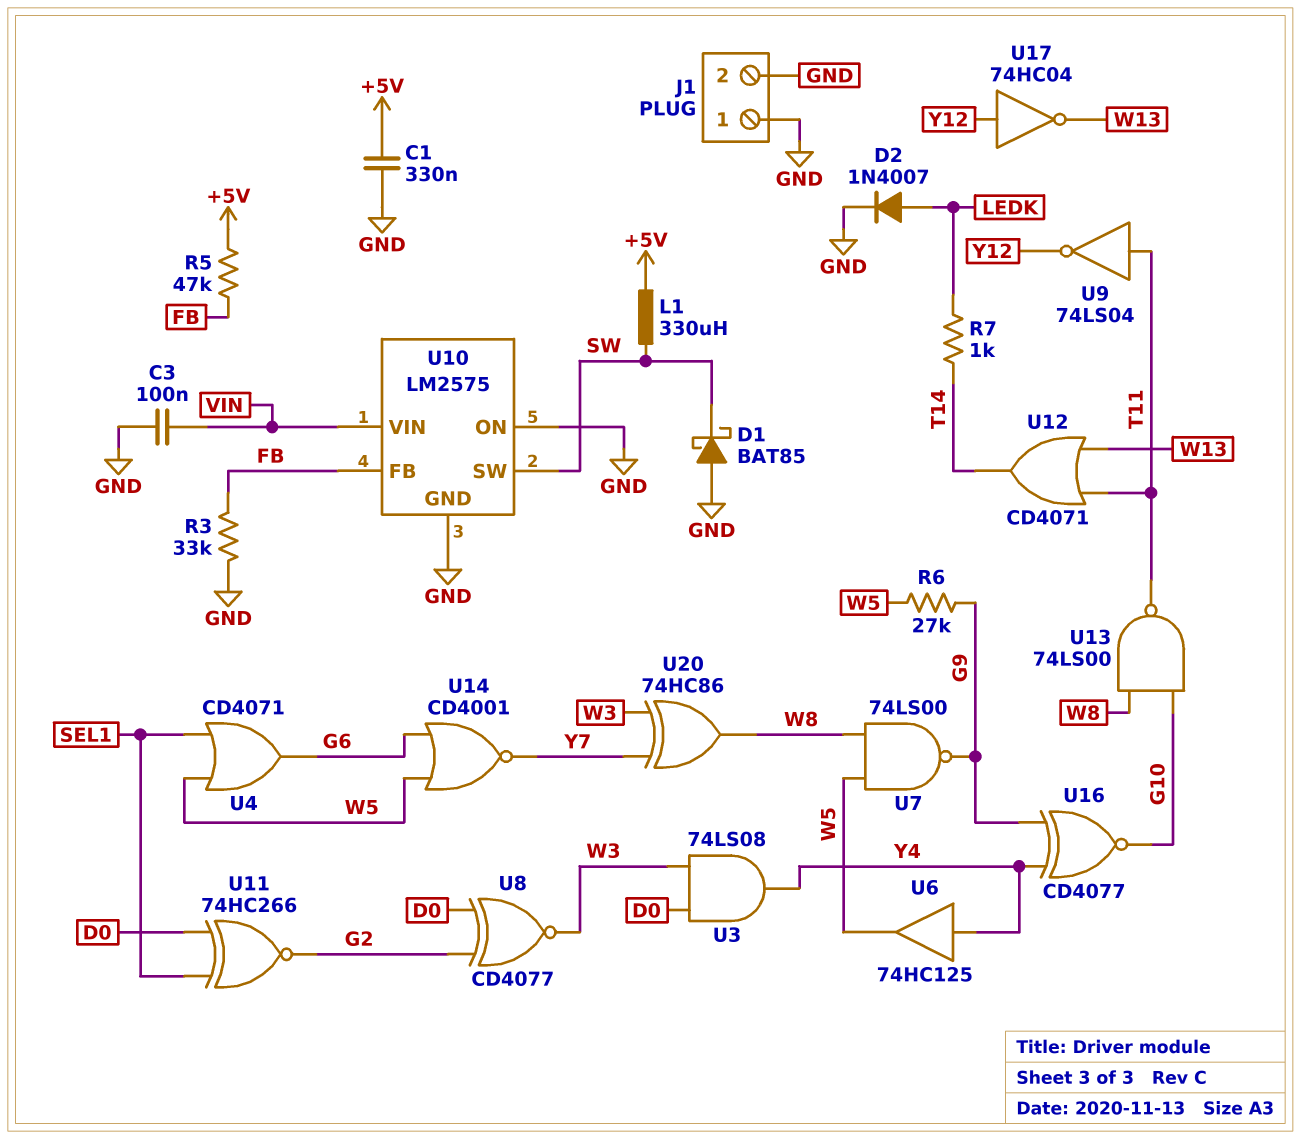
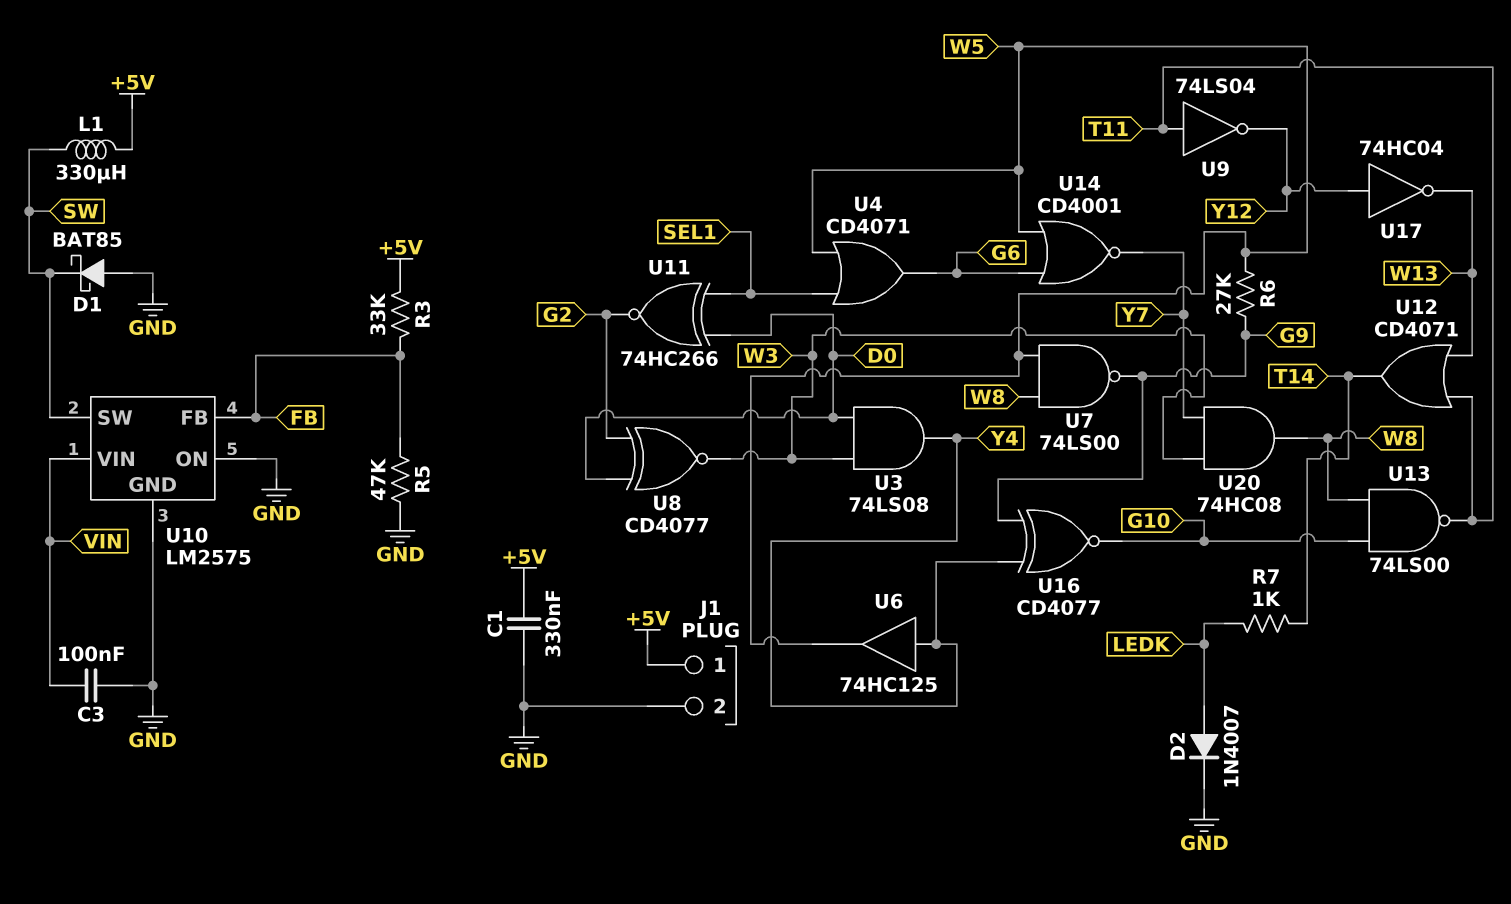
J1 pin 1: GND -> +5V
R3: 33k (FB, GND) -> 33k (+5V, FB)
R5: 47k (+5V, FB) -> 47k (FB, GND)
U20: XOR 74HC86 (in W3, in Y7, out W8) -> AND 74HC08 (in W3, in Y7, out W8)

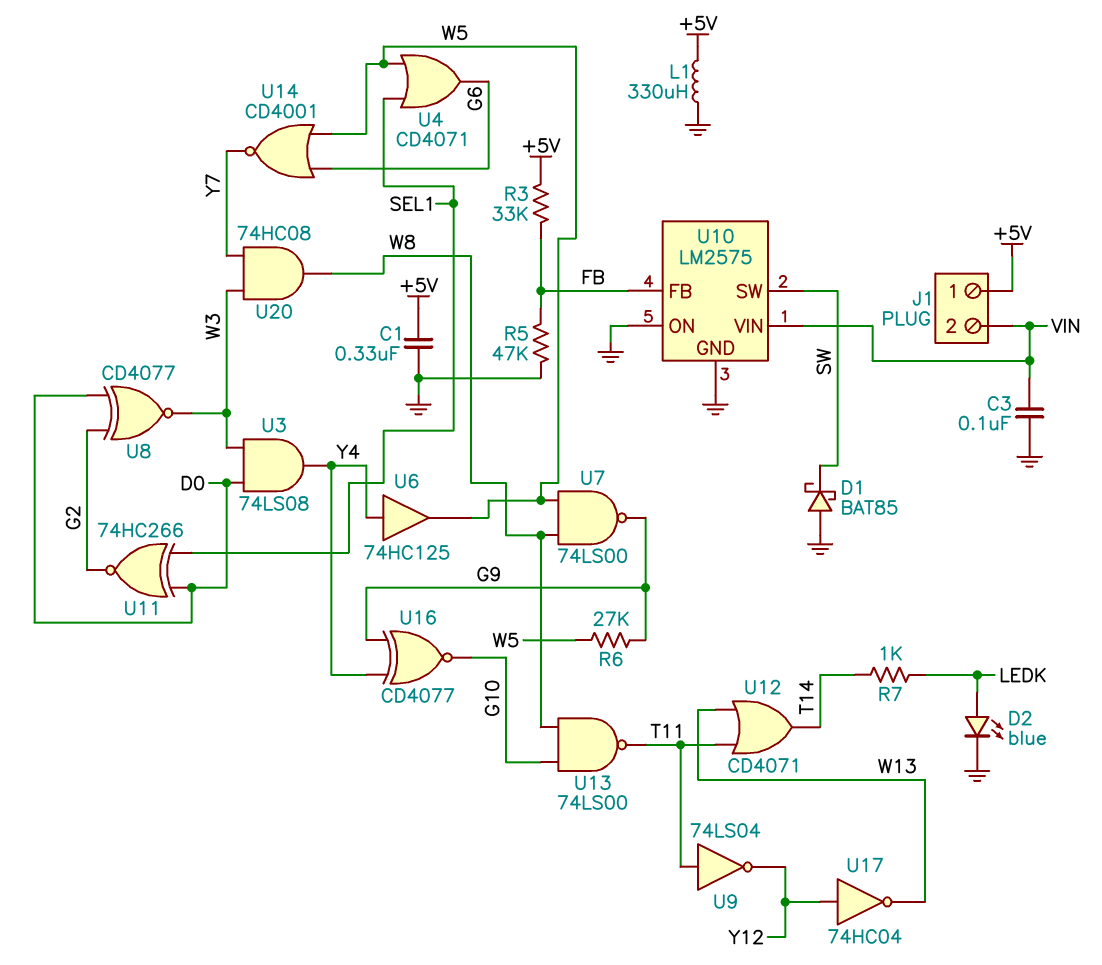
D2: diode 1N4007 (A LEDK, K GND) -> LED blue (A LEDK, K GND)
J1 pin 2: GND -> VIN
L1: 330uH (+5V, SW) -> 330uH (+5V, GND)

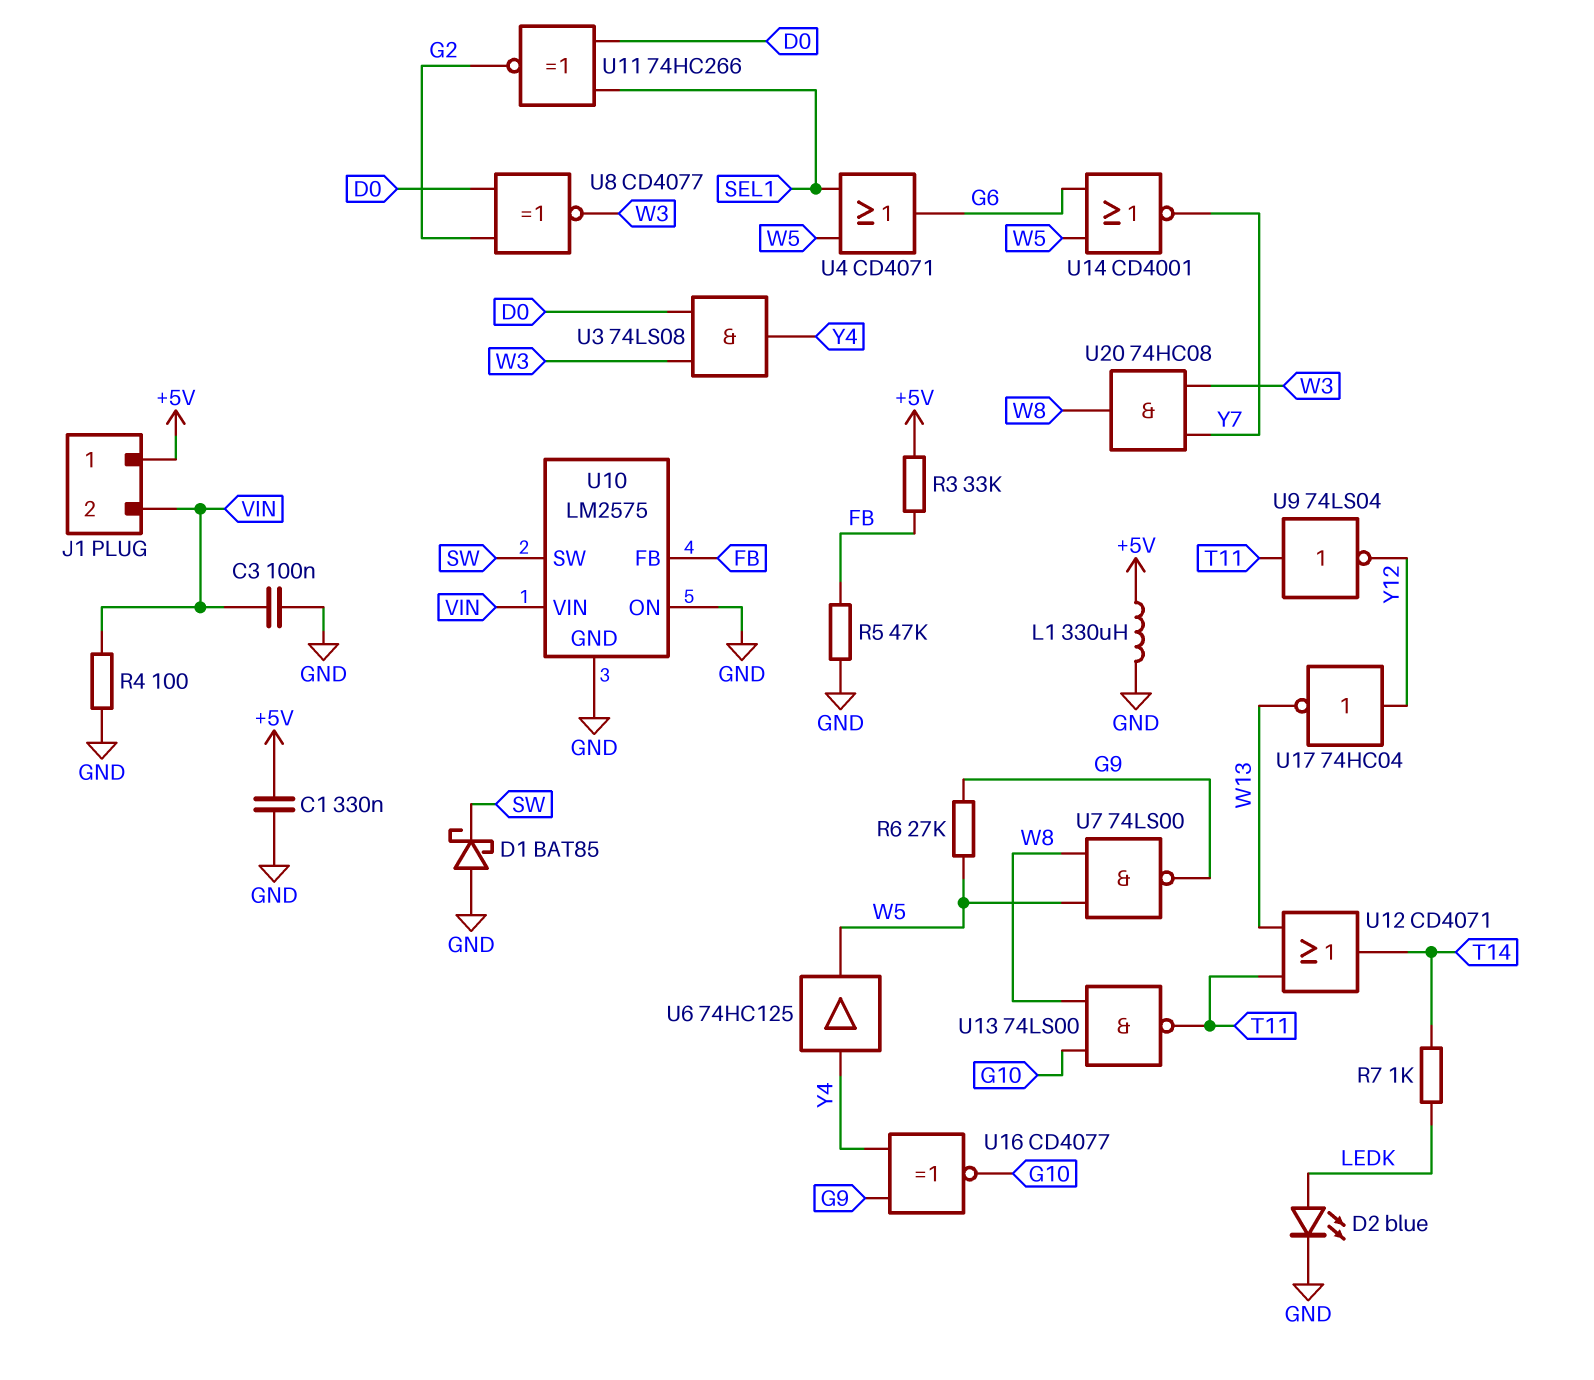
R4: none -> 100 (GND, VIN)

